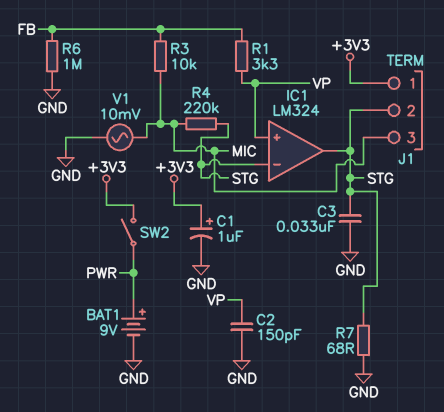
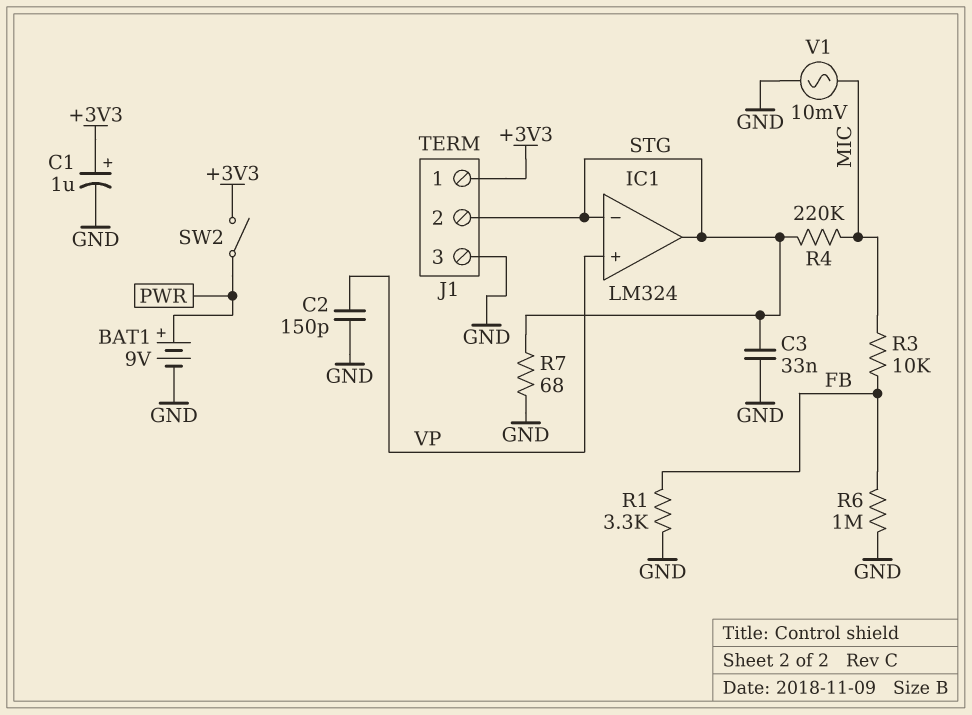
J1 pin 3: MIC -> GND
R1: 3.3k (FB, VP) -> 3.3k (FB, GND)

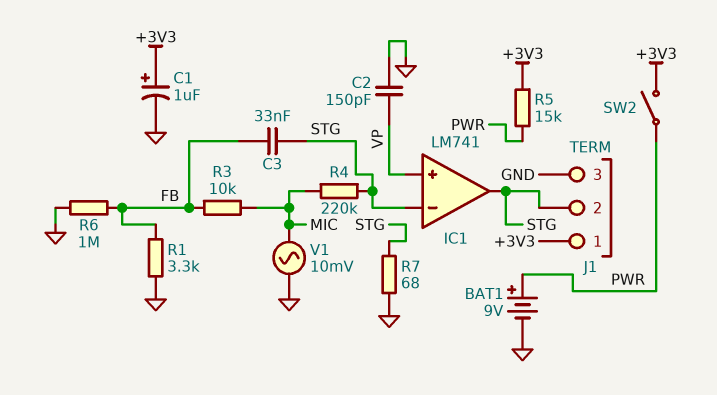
C3: 33nF (GND, STG) -> 33nF (FB, STG)
IC1: LM324 -> LM741
R5: none -> 15k (+3V3, PWR)

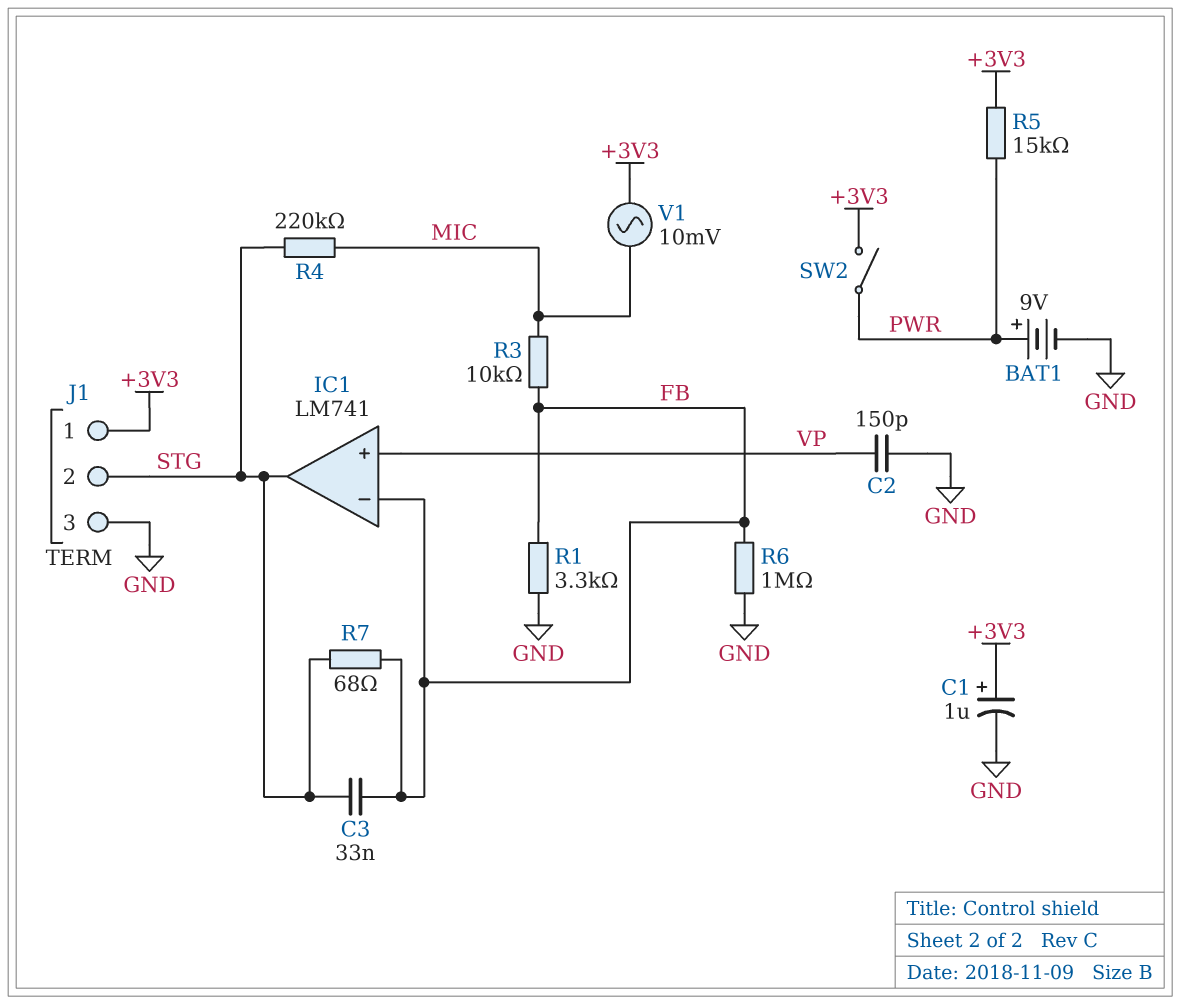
IC1 pin in-: STG -> FB
R7: 68 (GND, STG) -> 68 (FB, STG)
V1: AC 10mV (GND, MIC) -> AC 10mV (+3V3, MIC)

